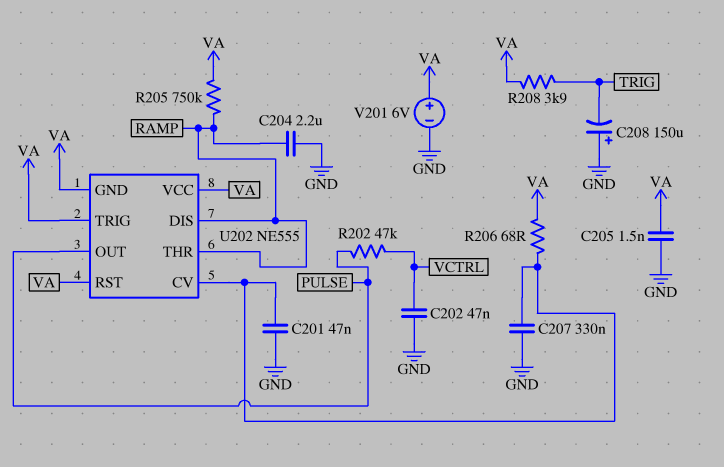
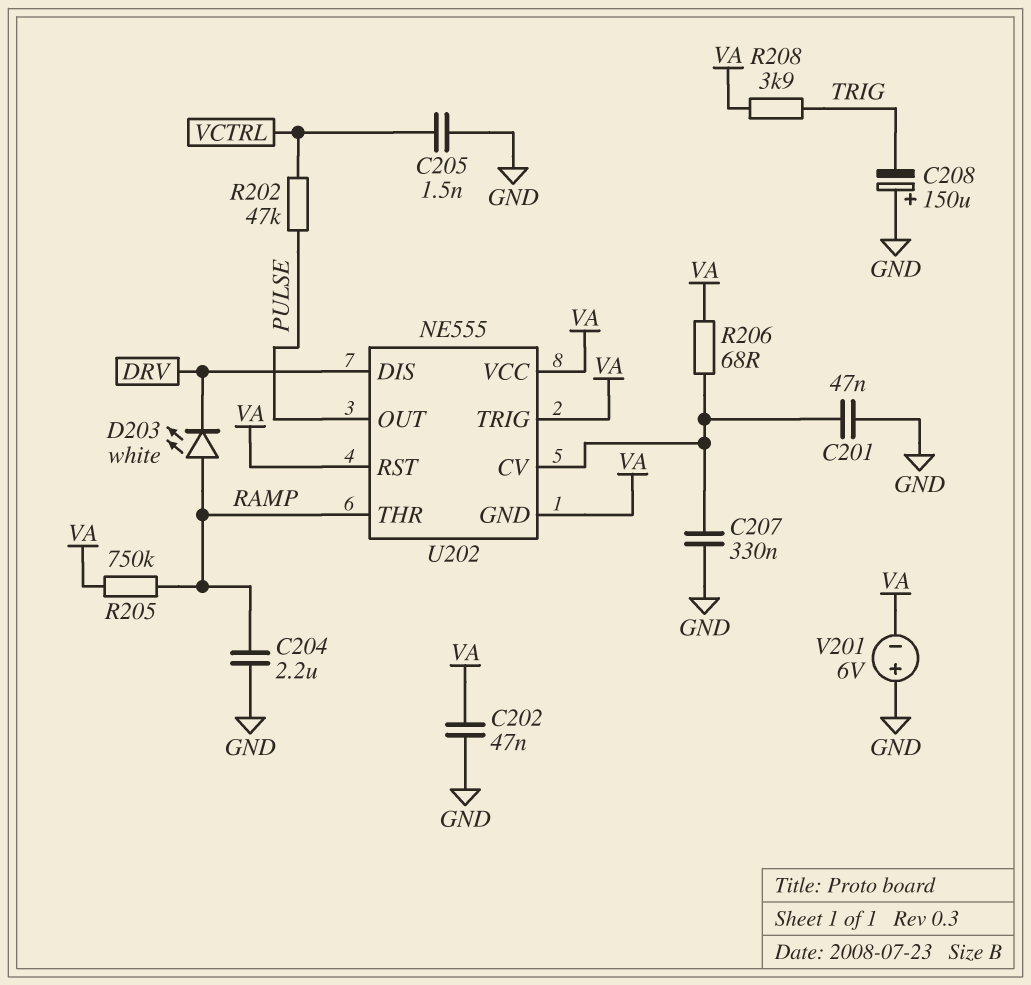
C202: 47nF (GND, VCTRL) -> 47nF (GND, VA)
C205: 1.5nF (GND, VA) -> 1.5nF (GND, VCTRL)
D203: none -> LED white (A RAMP, K DRV)
U202 pin DIS: RAMP -> DRV
V201: 6V (plus VA, minus GND) -> 6V (plus GND, minus VA)

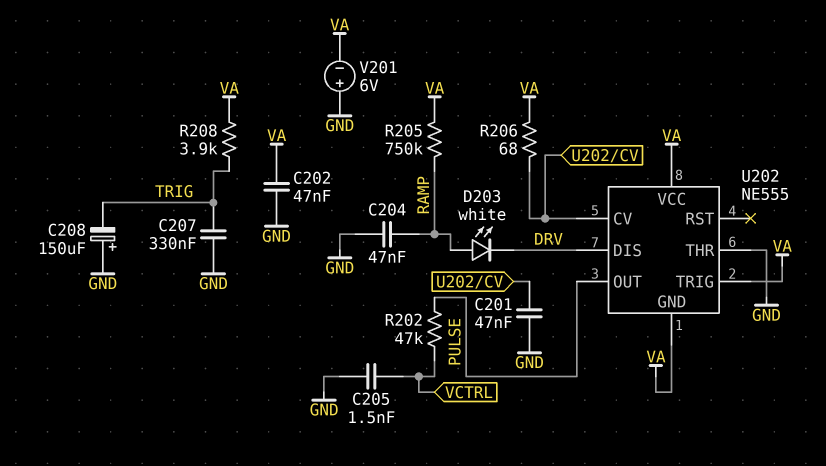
C204: 2.2uF (GND, RAMP) -> 47nF (GND, RAMP)
C207: 330nF (GND, U202/CV) -> 330nF (GND, TRIG)
U202 pin RST: VA -> none
U202 pin THR: RAMP -> GND

